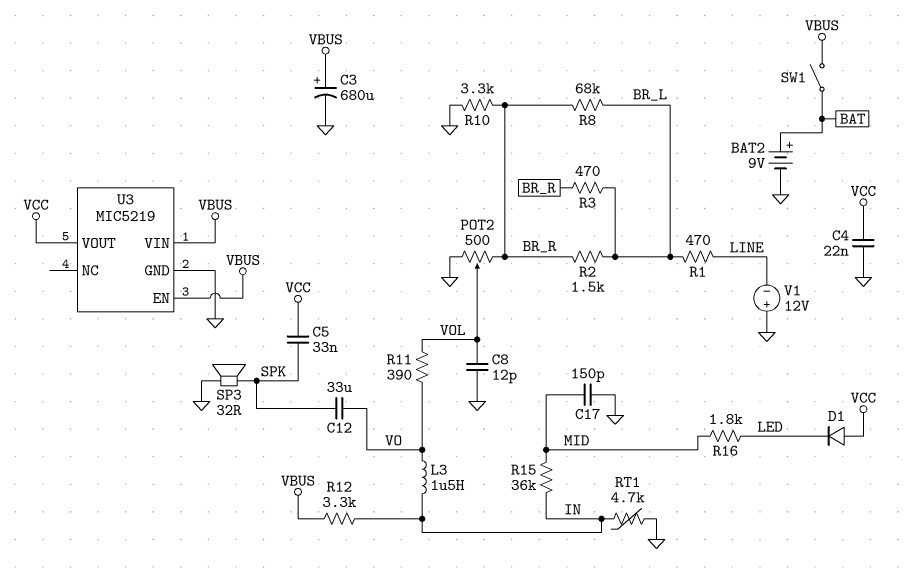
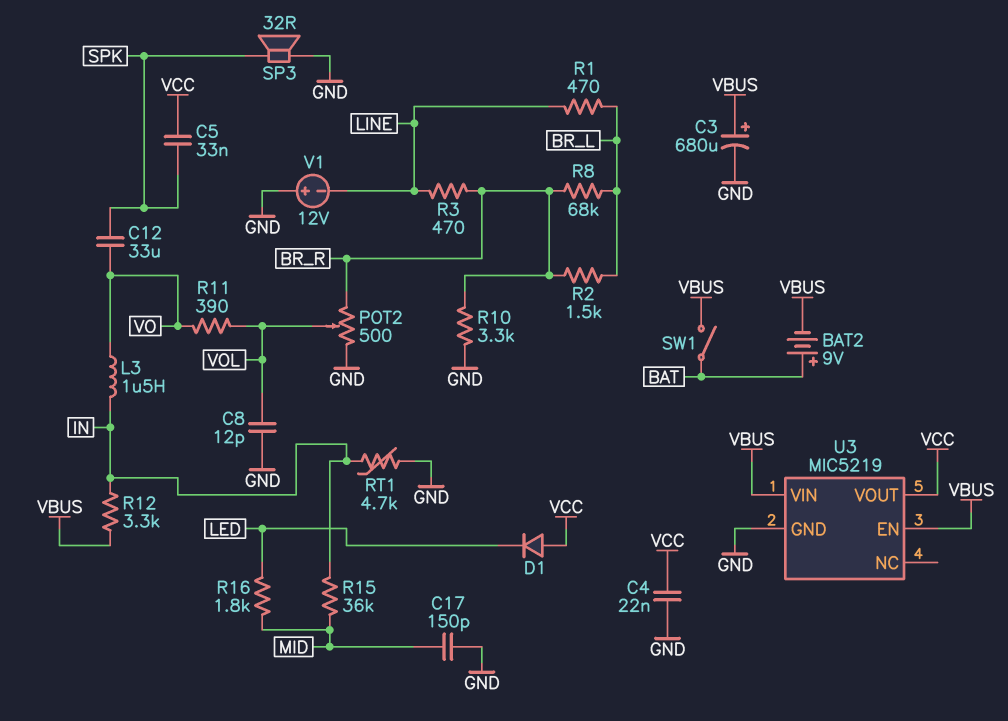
BAT2: 9V (plus BAT, minus GND) -> 9V (plus BAT, minus VBUS)
R3: 470 (BR_L, BR_R) -> 470 (BR_R, LINE)

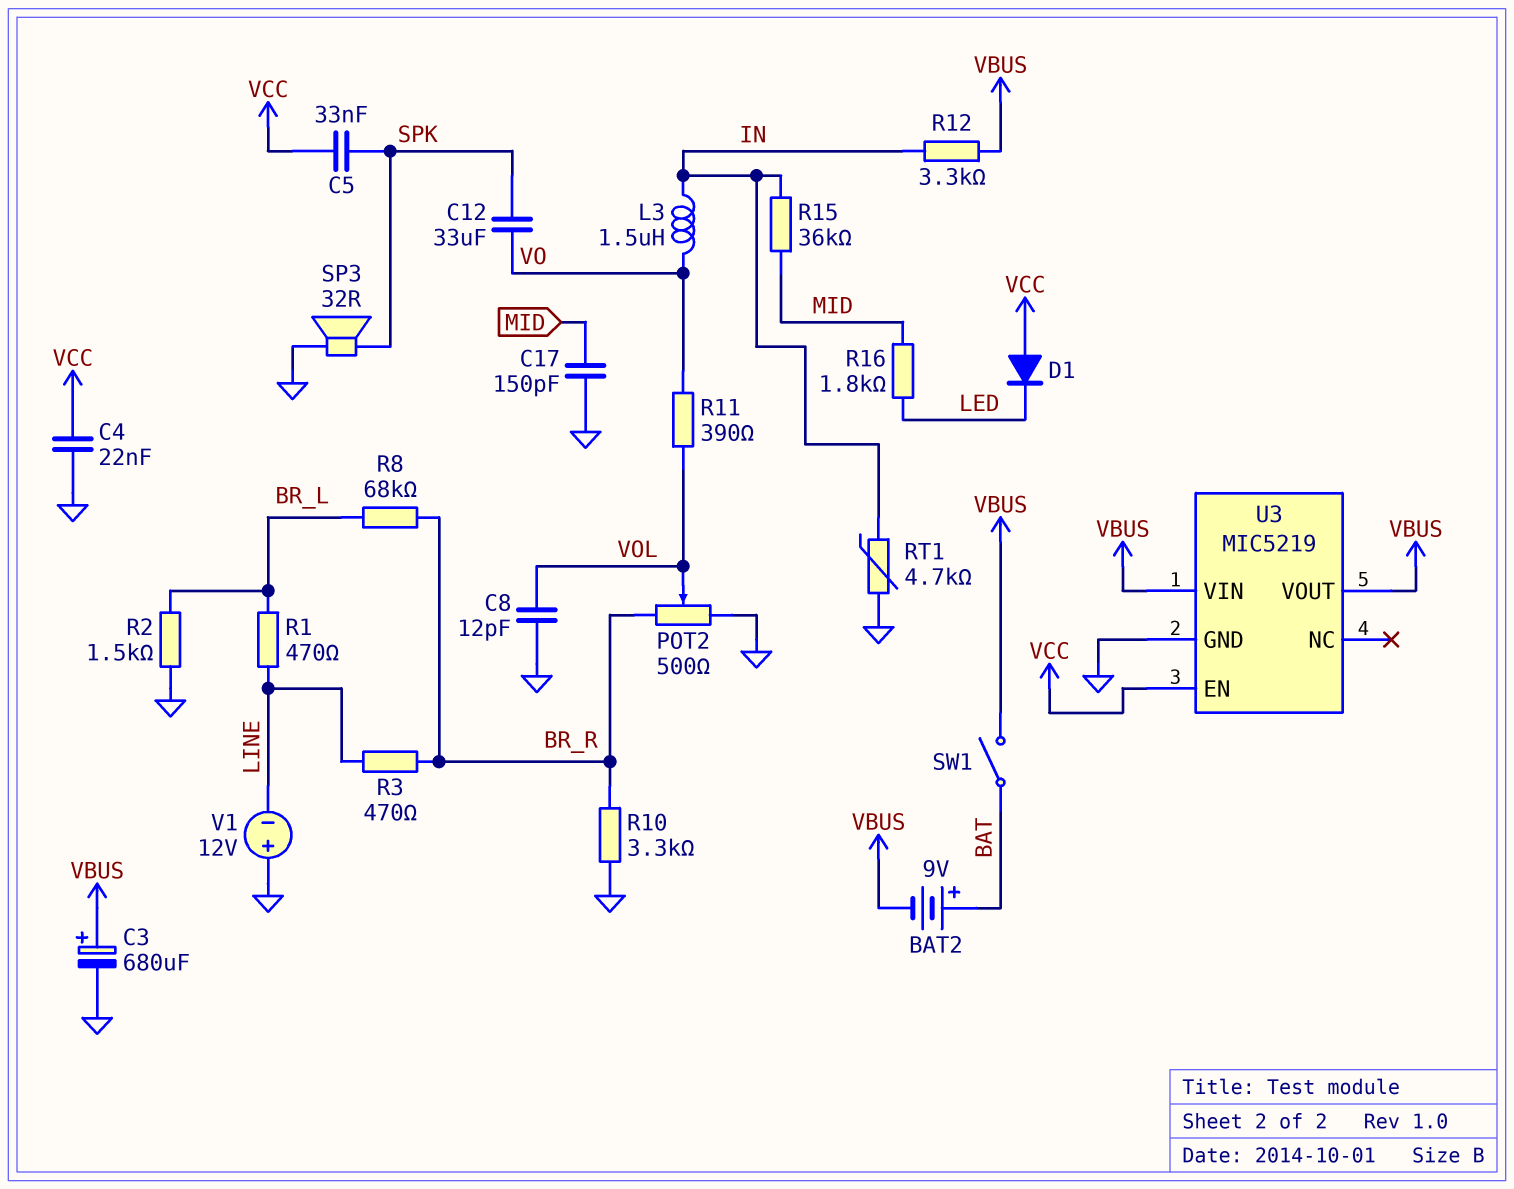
R2: 1.5k (BR_L, BR_R) -> 1.5k (BR_L, GND)
U3 pin EN: VBUS -> VCC
U3 pin VOUT: VCC -> VBUS

